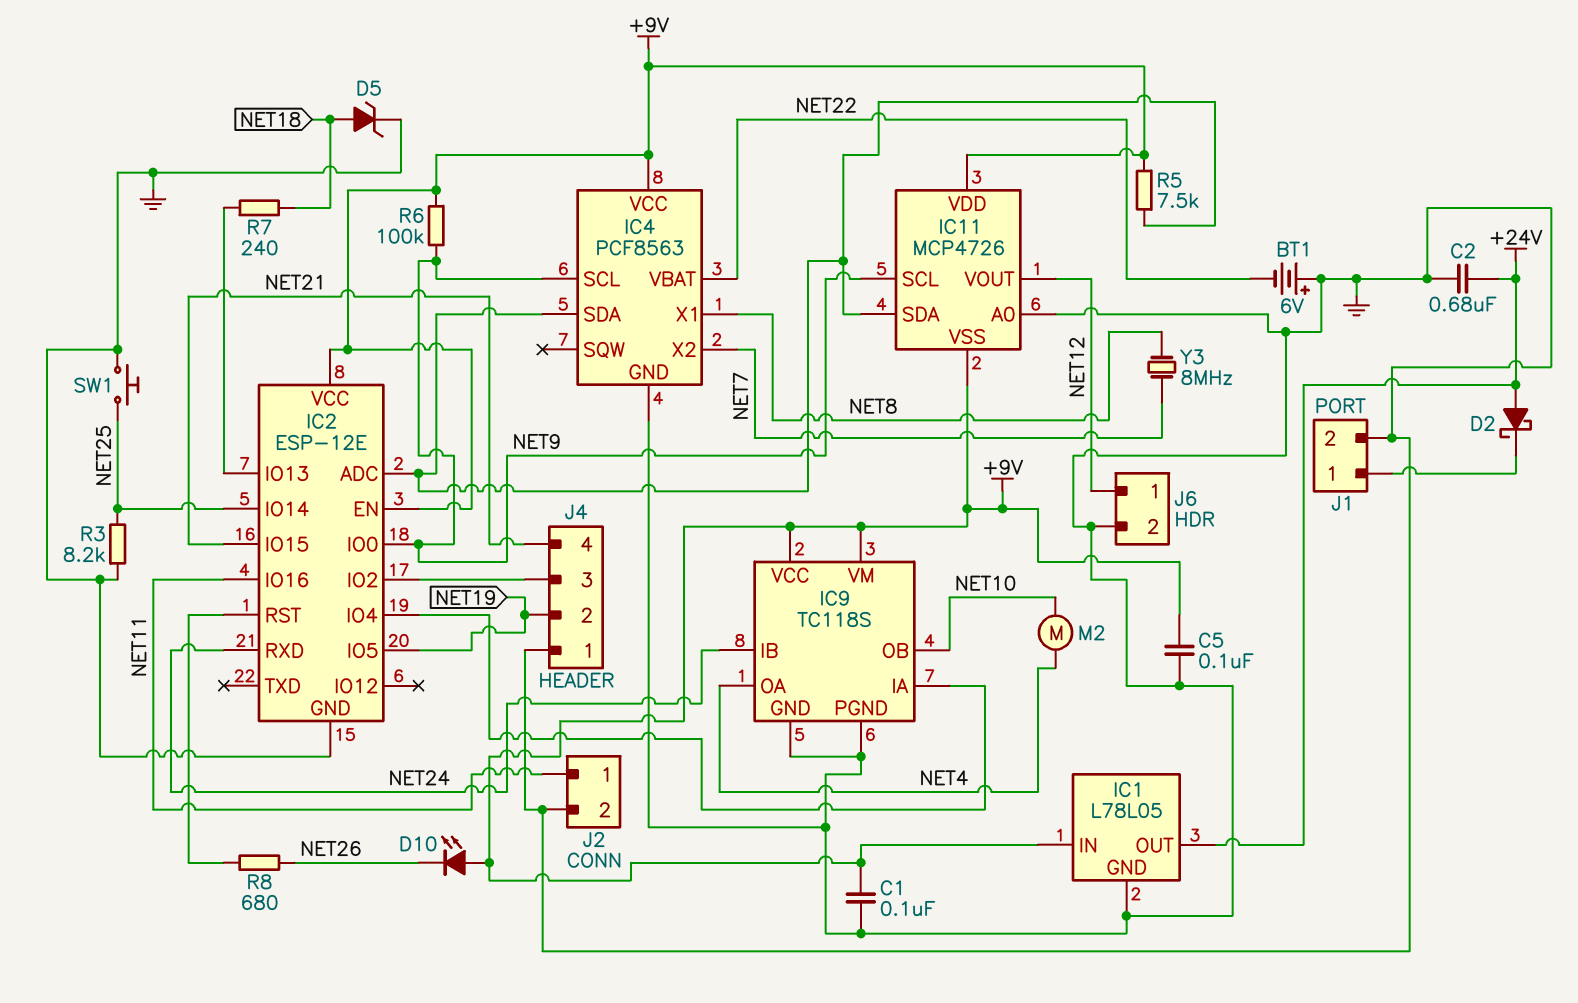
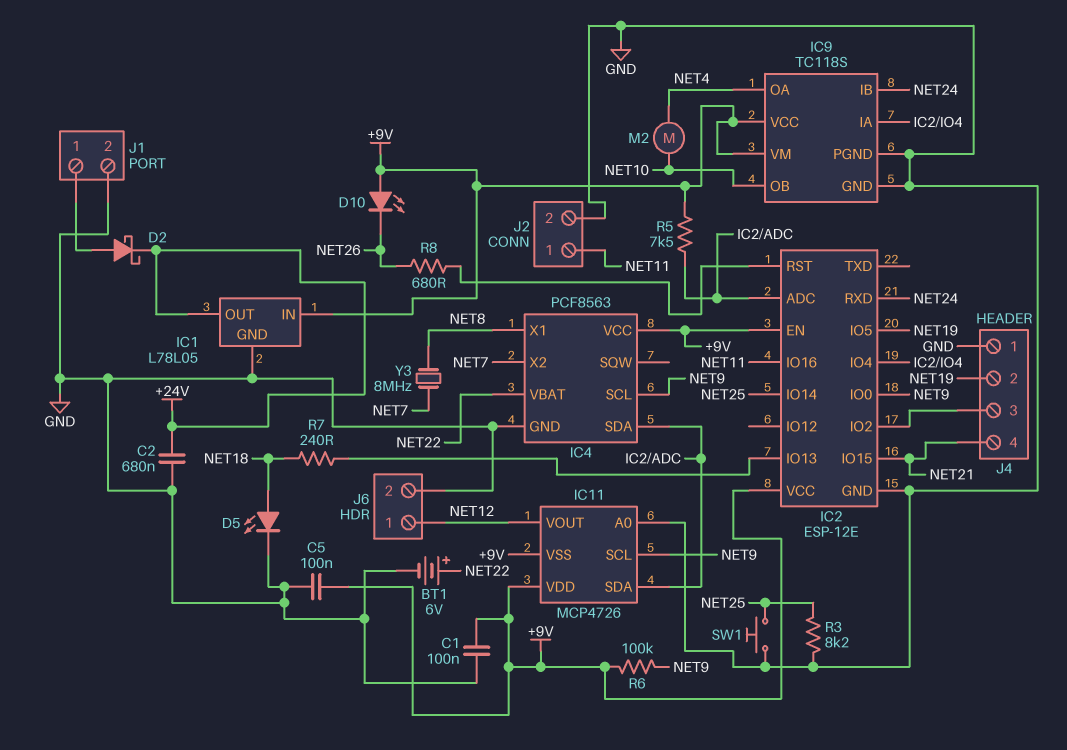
BT1: 6V (plus GND, minus NET22) -> 6V (plus NET22, minus GND)
D2: schottky (A +24V, K J1/1) -> schottky (A J1/1, K +24V)
D5: zener (A NET18, K GND) -> LED (A NET18, K GND)

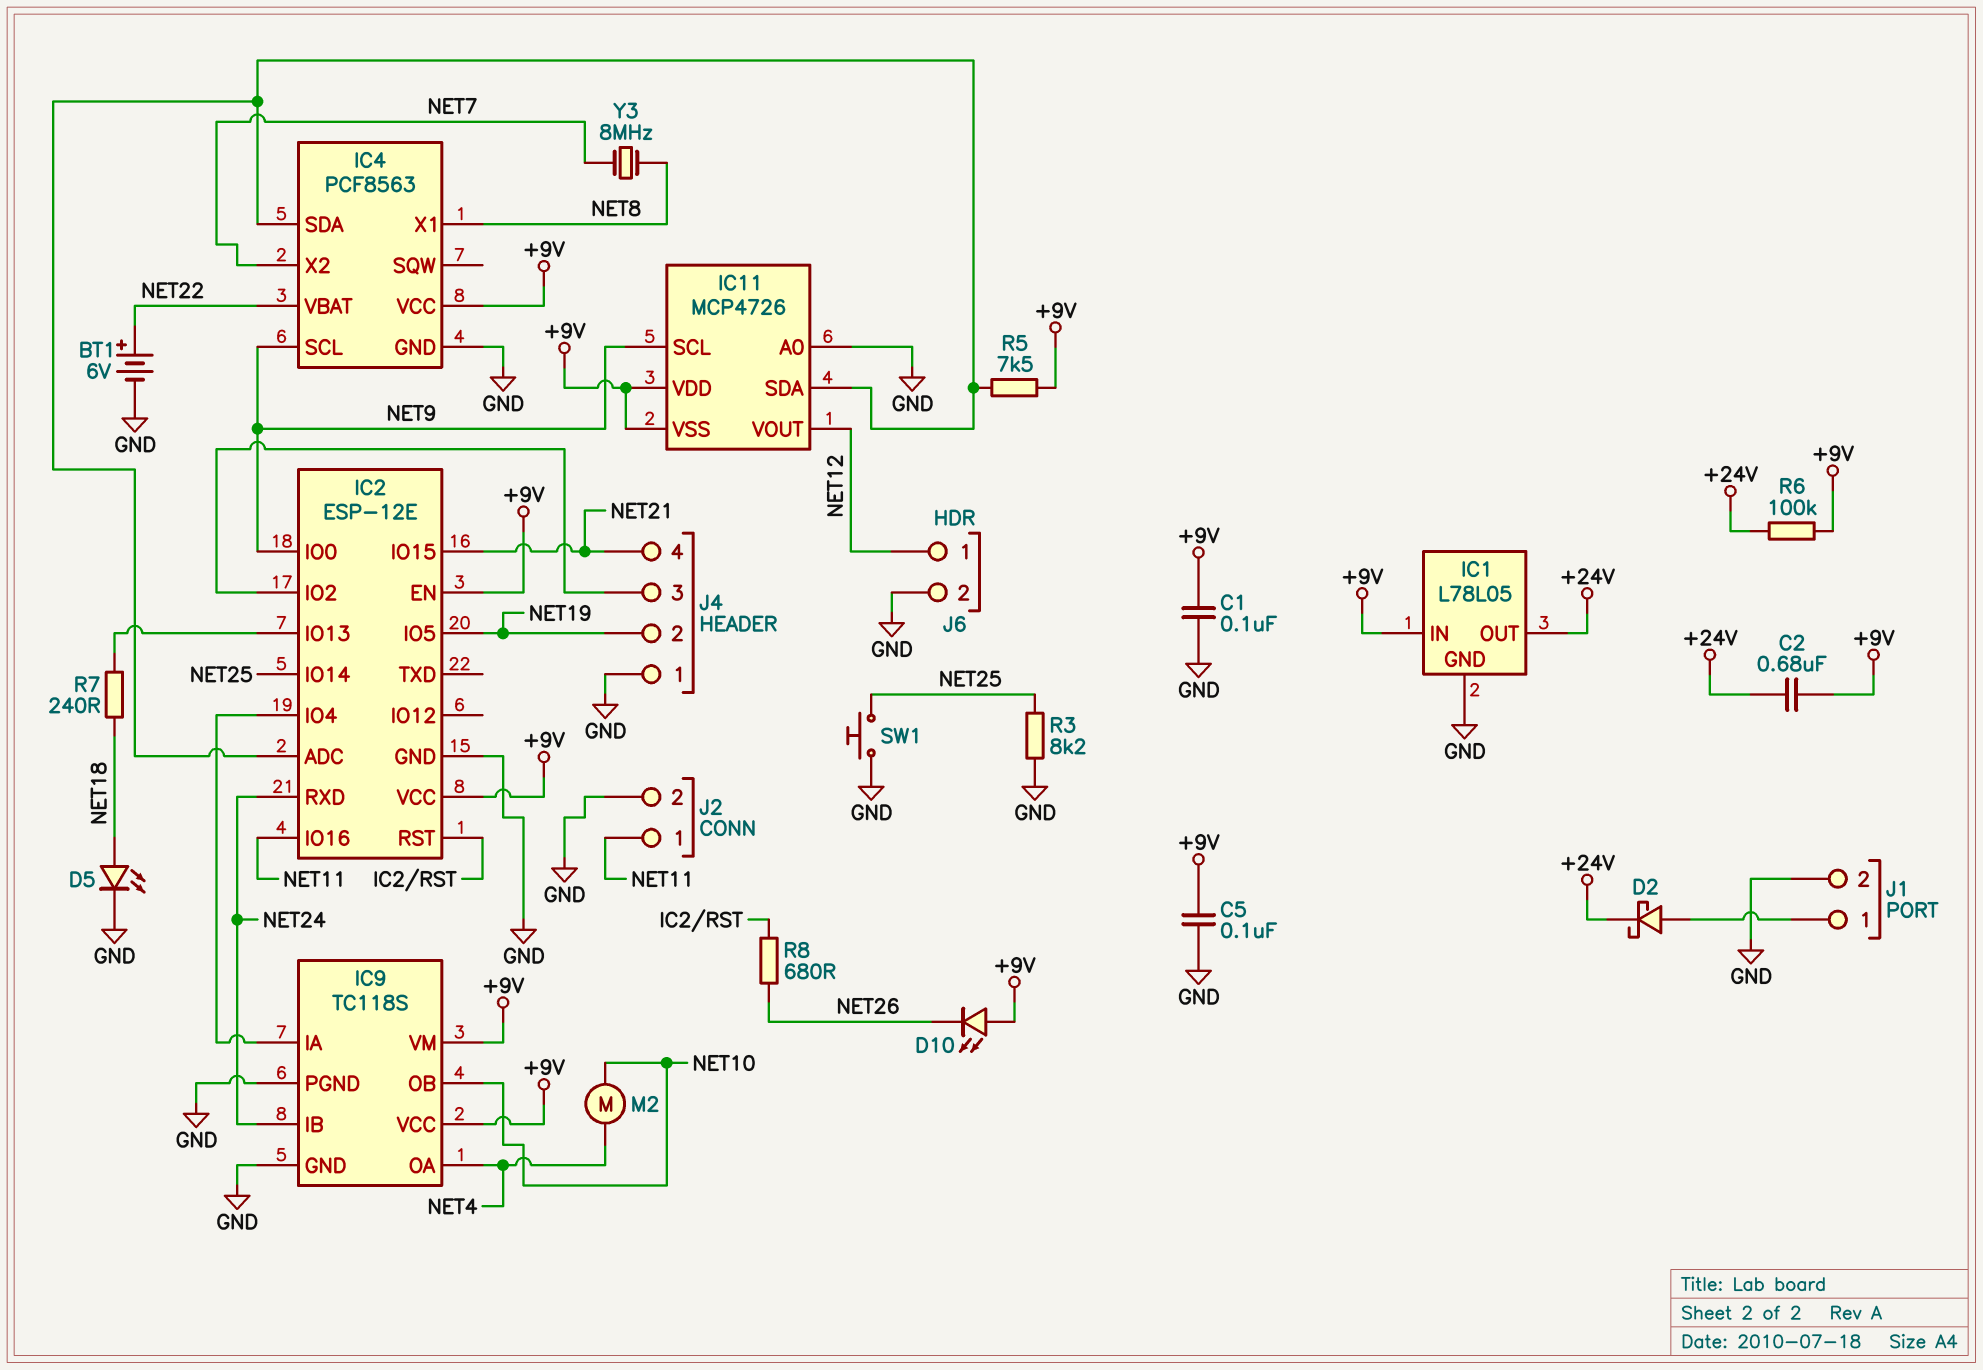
C2: 680nF (+24V, GND) -> 680nF (+9V, +24V)
R6: 100k (+9V, NET9) -> 100k (+9V, +24V)

